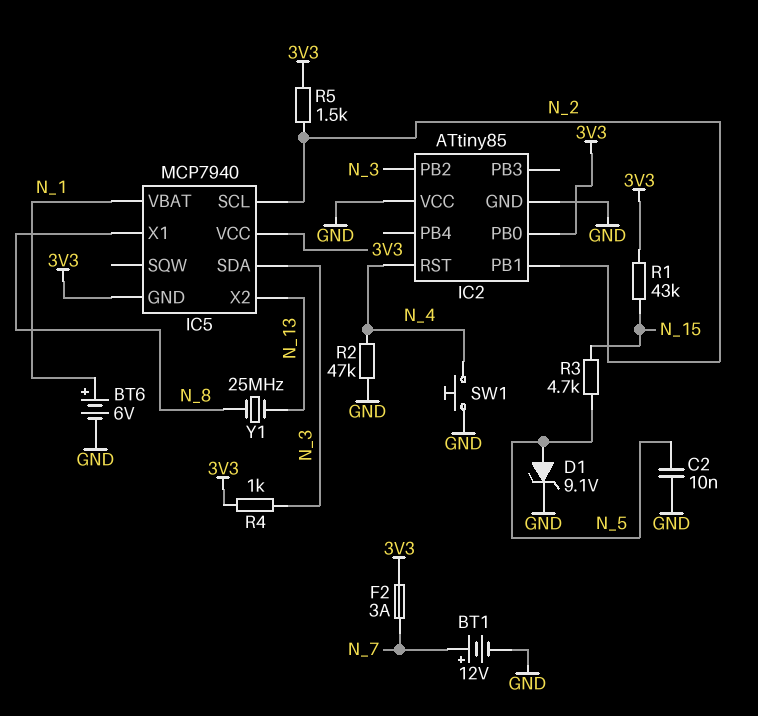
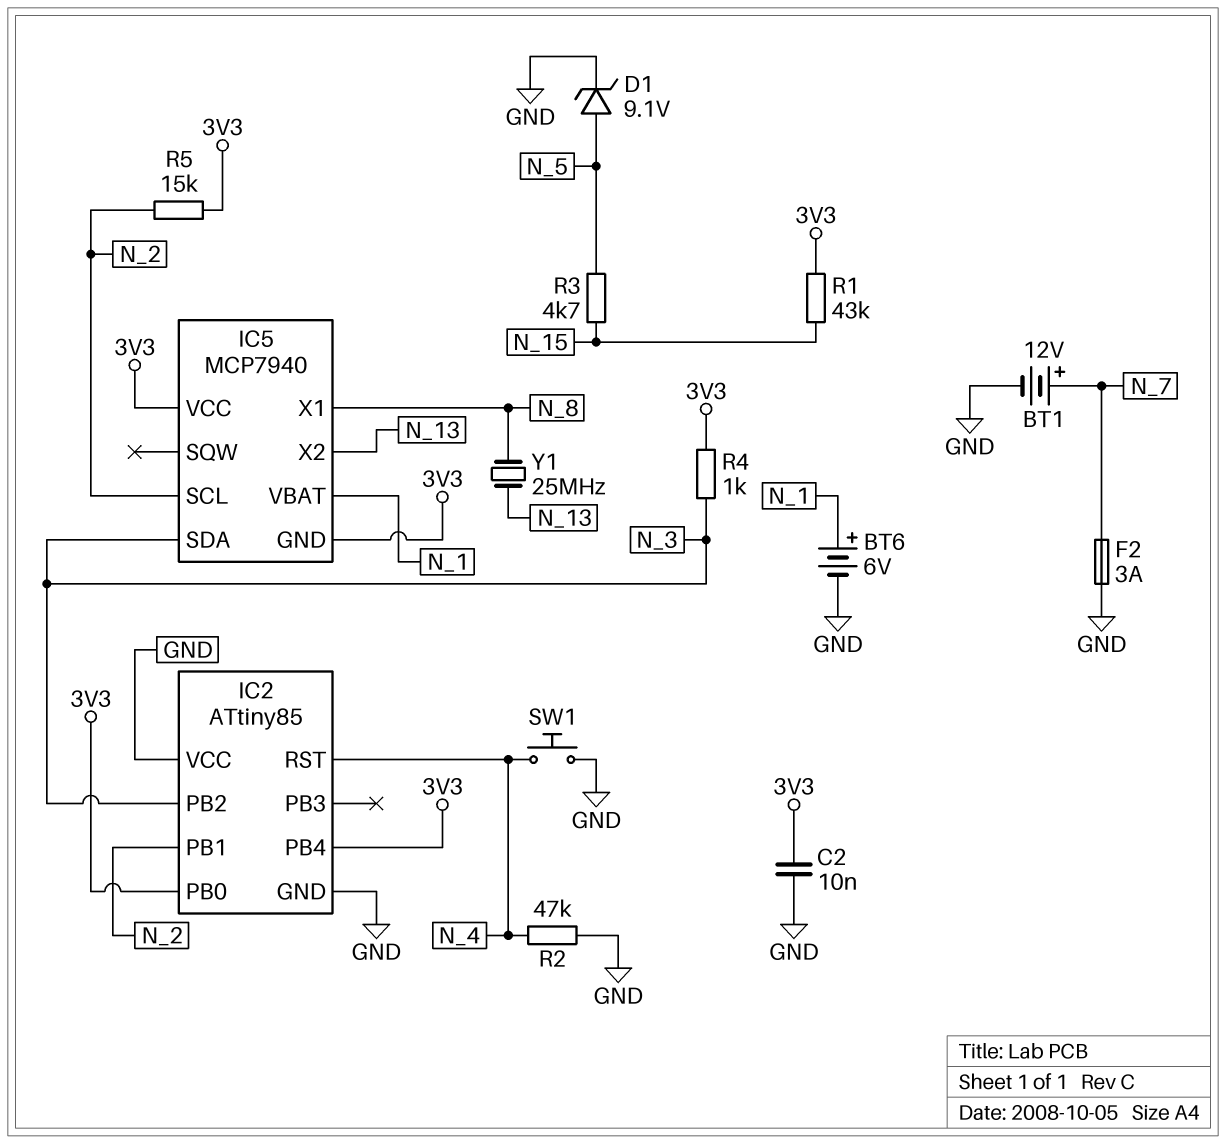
C2: 10nF (GND, N_5) -> 10nF (3V3, GND)
F2: 3A (3V3, N_7) -> 3A (GND, N_7)
IC2 pin PB4: none -> 3V3
R5: 1.5k (3V3, N_2) -> 15k (3V3, N_2)

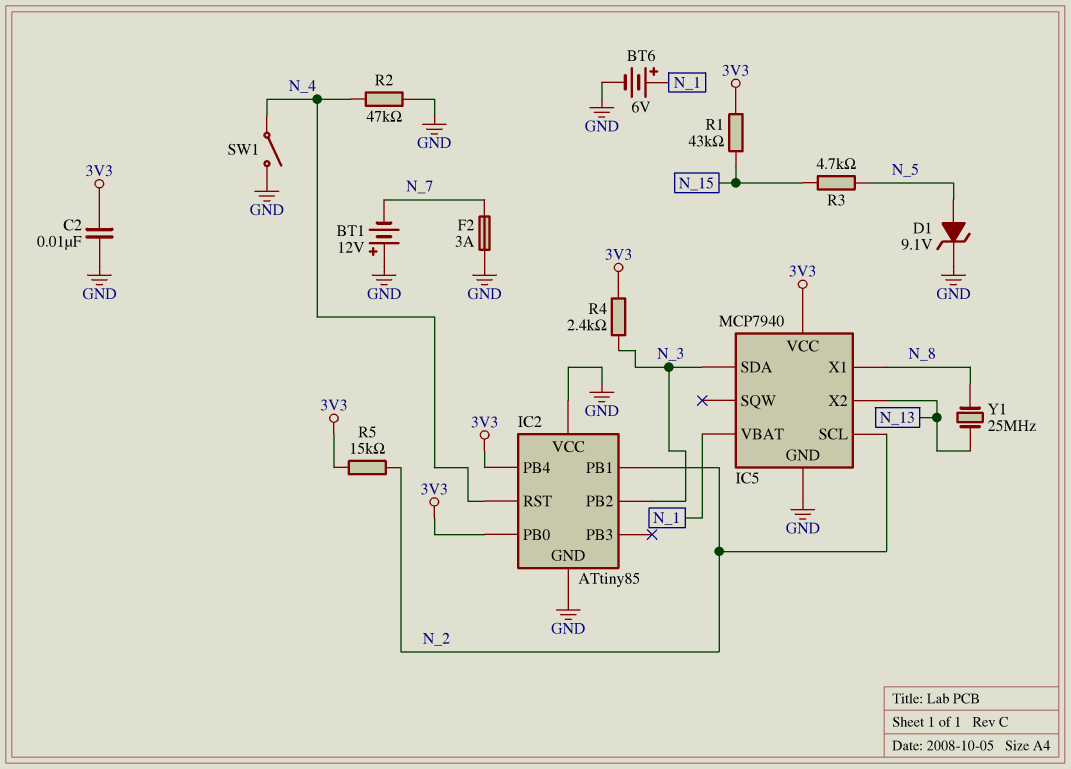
BT1: 12V (plus N_7, minus GND) -> 12V (plus GND, minus N_7)
IC5 pin GND: 3V3 -> GND
R4: 1k (3V3, N_3) -> 2.4k (3V3, N_3)
SW1: button (GND, N_4) -> switch (GND, N_4)

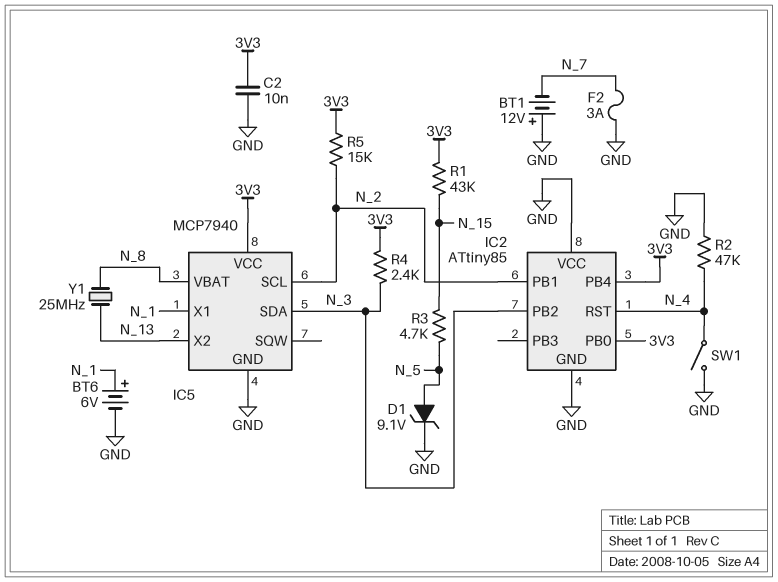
IC5 pin VBAT: N_1 -> N_8
IC5 pin X1: N_8 -> N_1

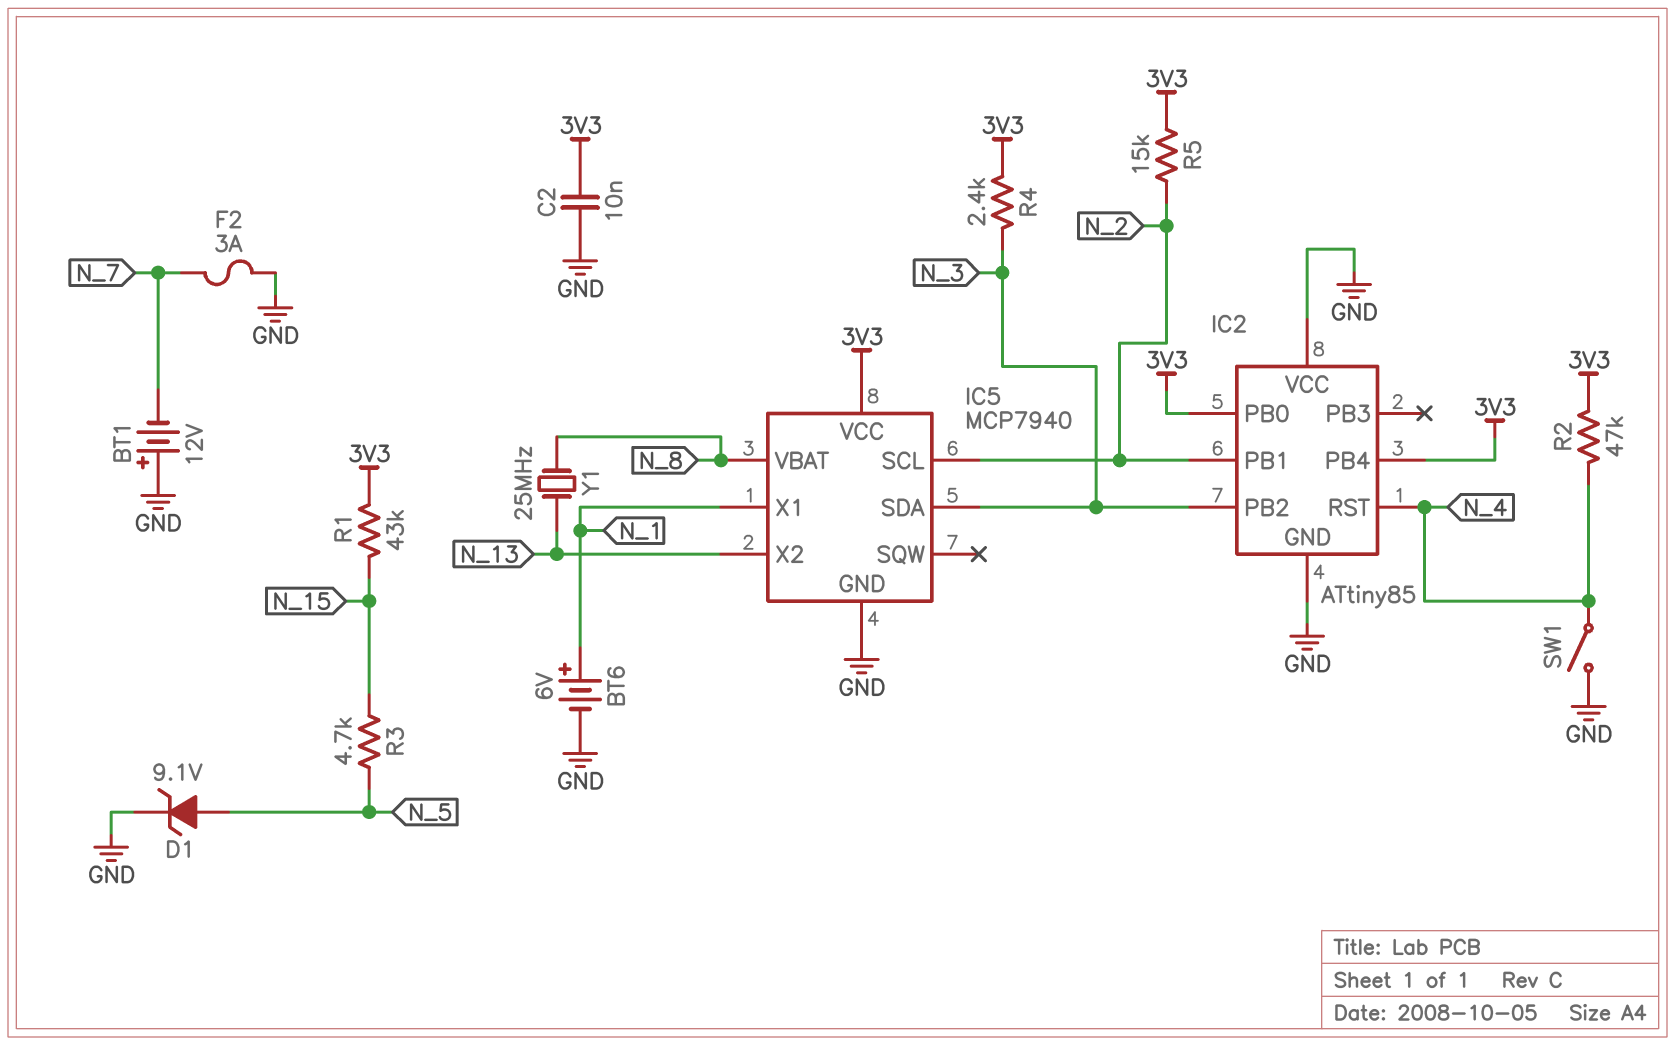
R2: 47k (GND, N_4) -> 47k (3V3, N_4)

